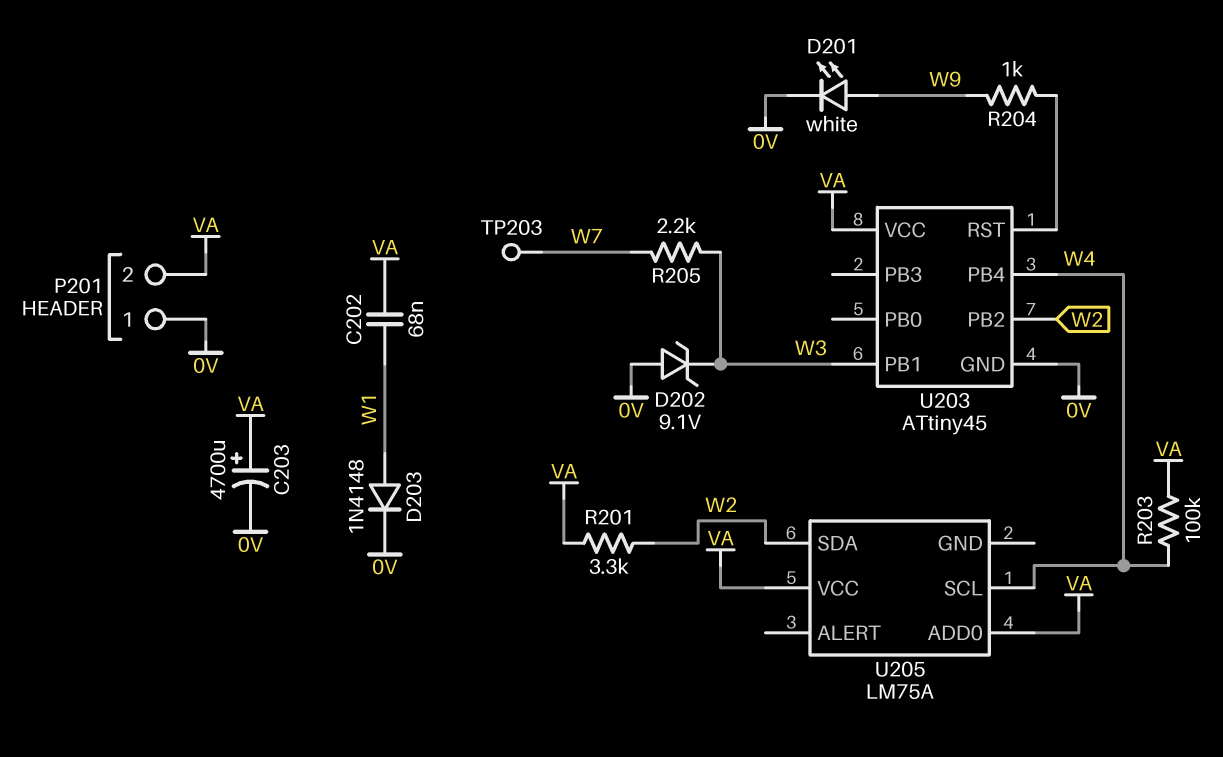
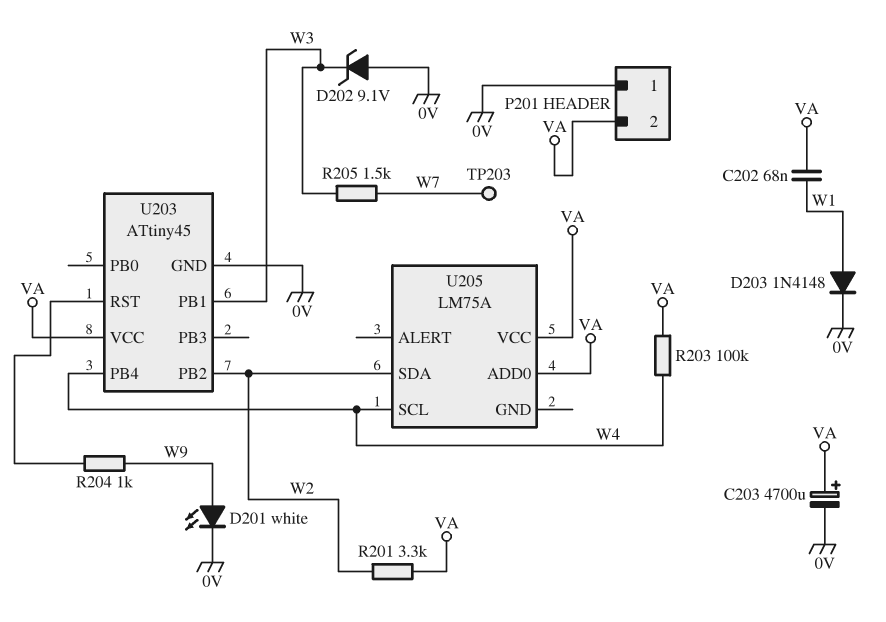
R205: 2.2k (W3, W7) -> 1.5k (W3, W7)

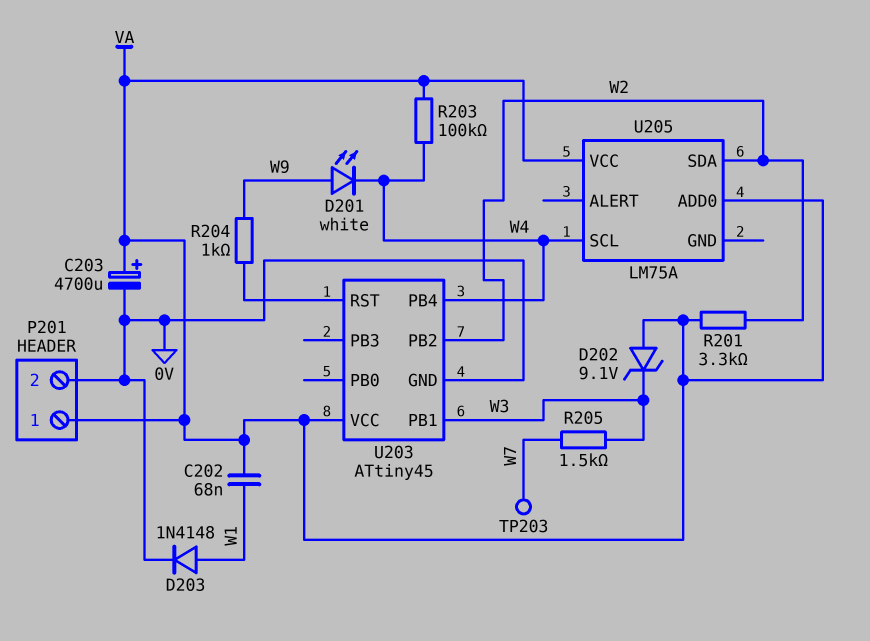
D201: LED white (A W9, K 0V) -> LED white (A W9, K W4)
D202: zener 9.1V (A 0V, K W3) -> zener 9.1V (A VA, K W3)
P201 pin 1: 0V -> VA
P201 pin 2: VA -> 0V

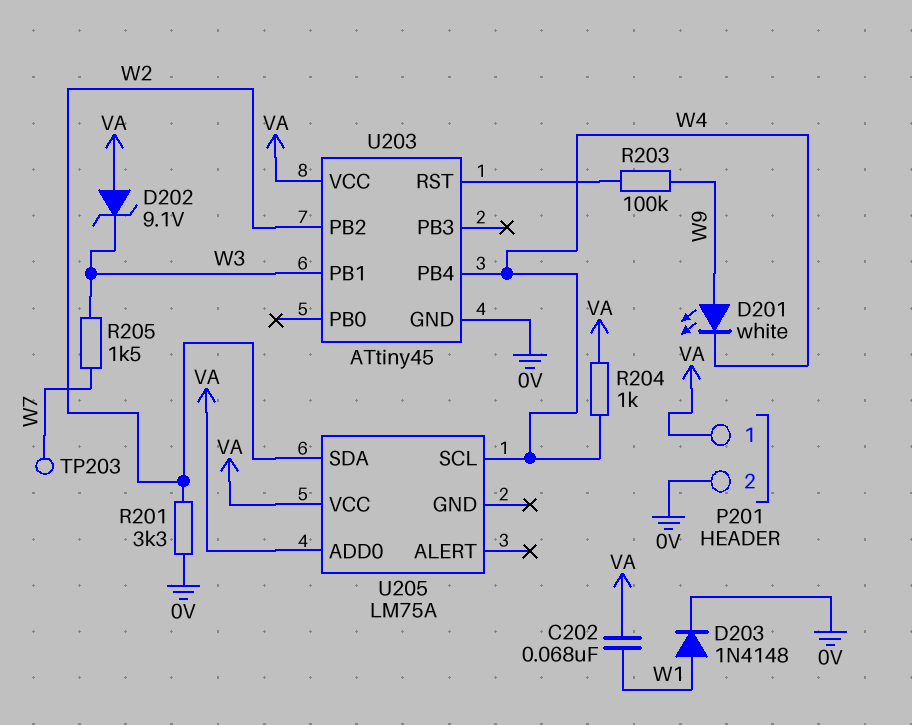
C203: 4700uF (plus VA, minus 0V) -> none
R201: 3.3k (VA, W2) -> 3.3k (0V, W2)
R203: 100k (VA, W4) -> 100k (U203/RST, W9)
R204: 1k (U203/RST, W9) -> 1k (VA, W4)

